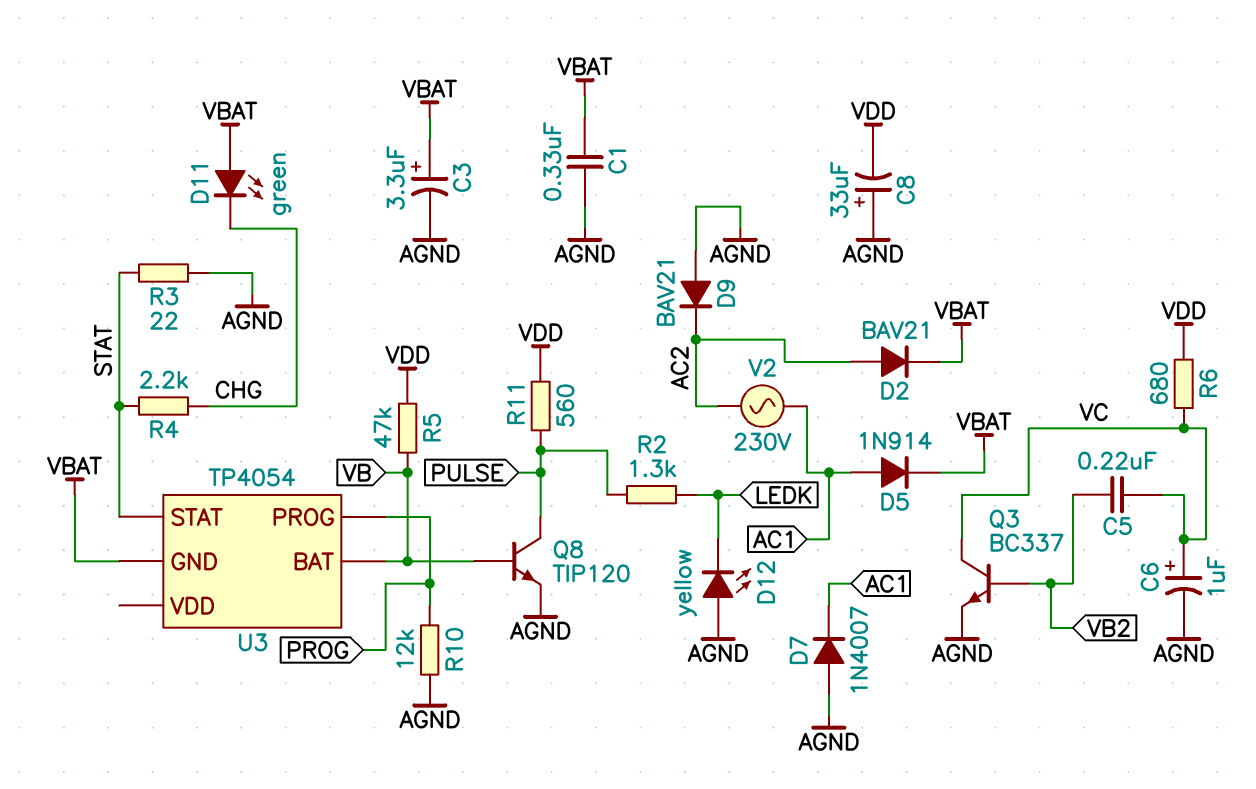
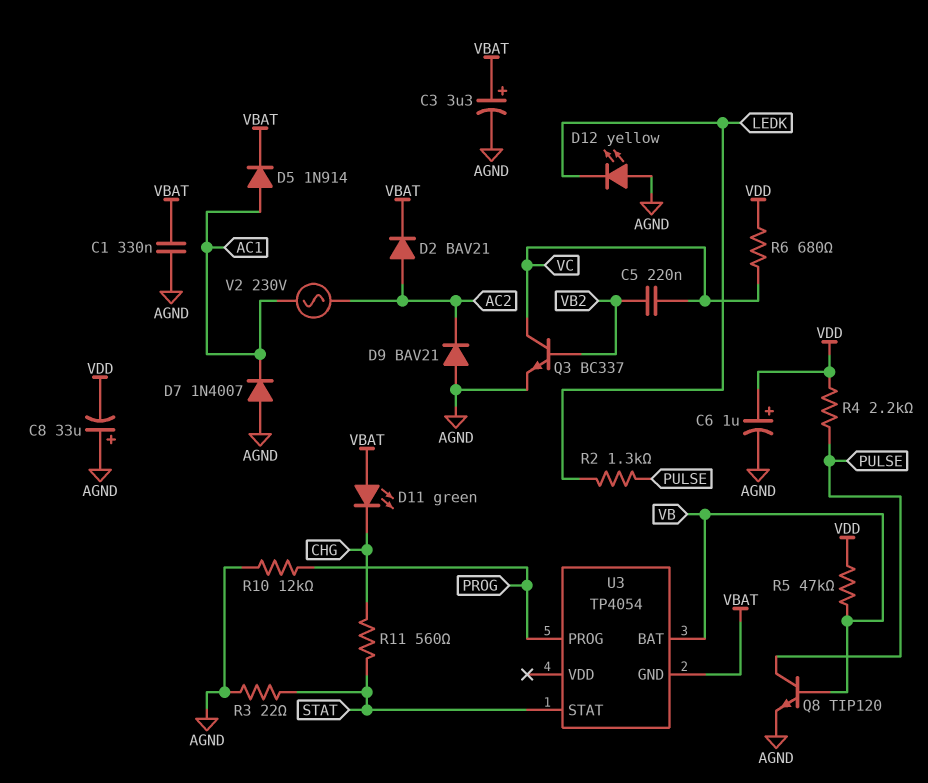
C6: 1uF (plus VC, minus AGND) -> 1uF (plus VDD, minus AGND)
R4: 2.2k (CHG, STAT) -> 2.2k (PULSE, VDD)
R11: 560 (PULSE, VDD) -> 560 (CHG, STAT)

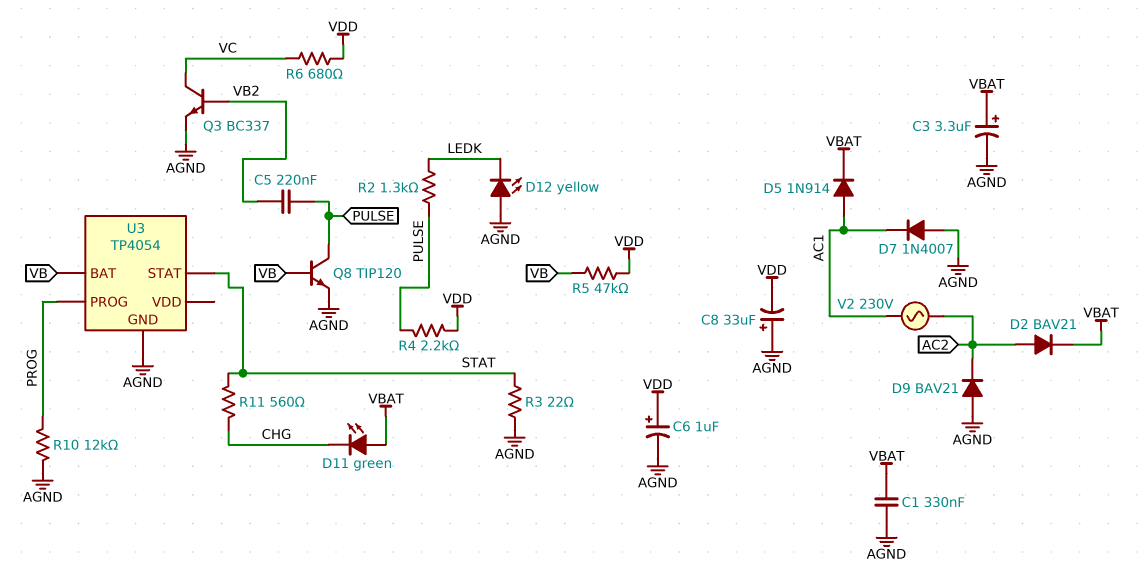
C5: 220nF (VB2, VC) -> 220nF (PULSE, VB2)
U3 pin GND: VBAT -> AGND

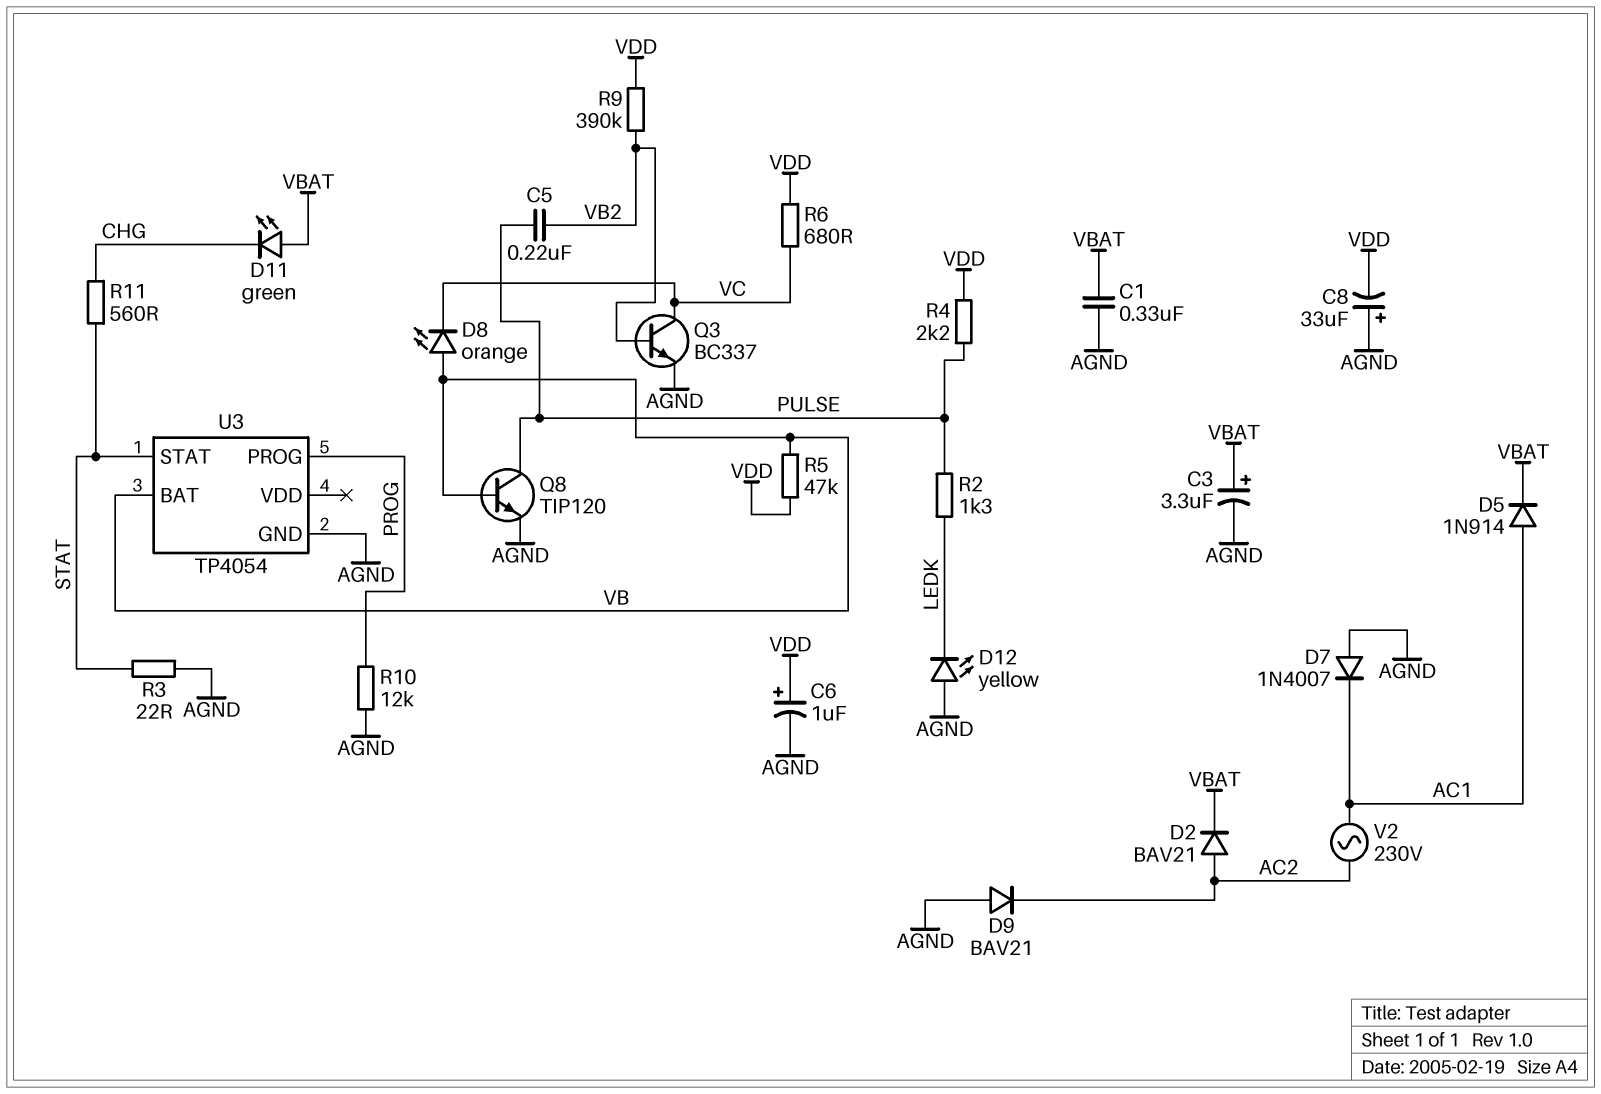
D8: none -> LED orange (A VB, K VC)
R9: none -> 390k (VB2, VDD)

